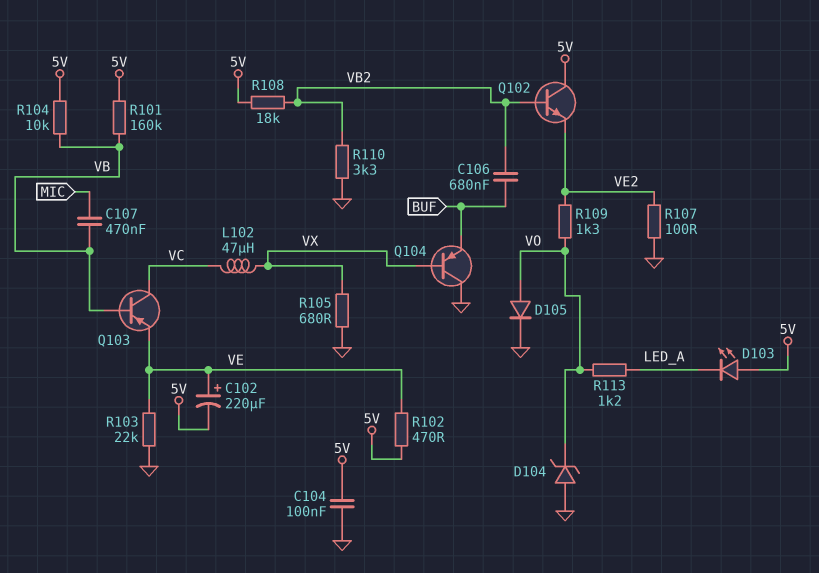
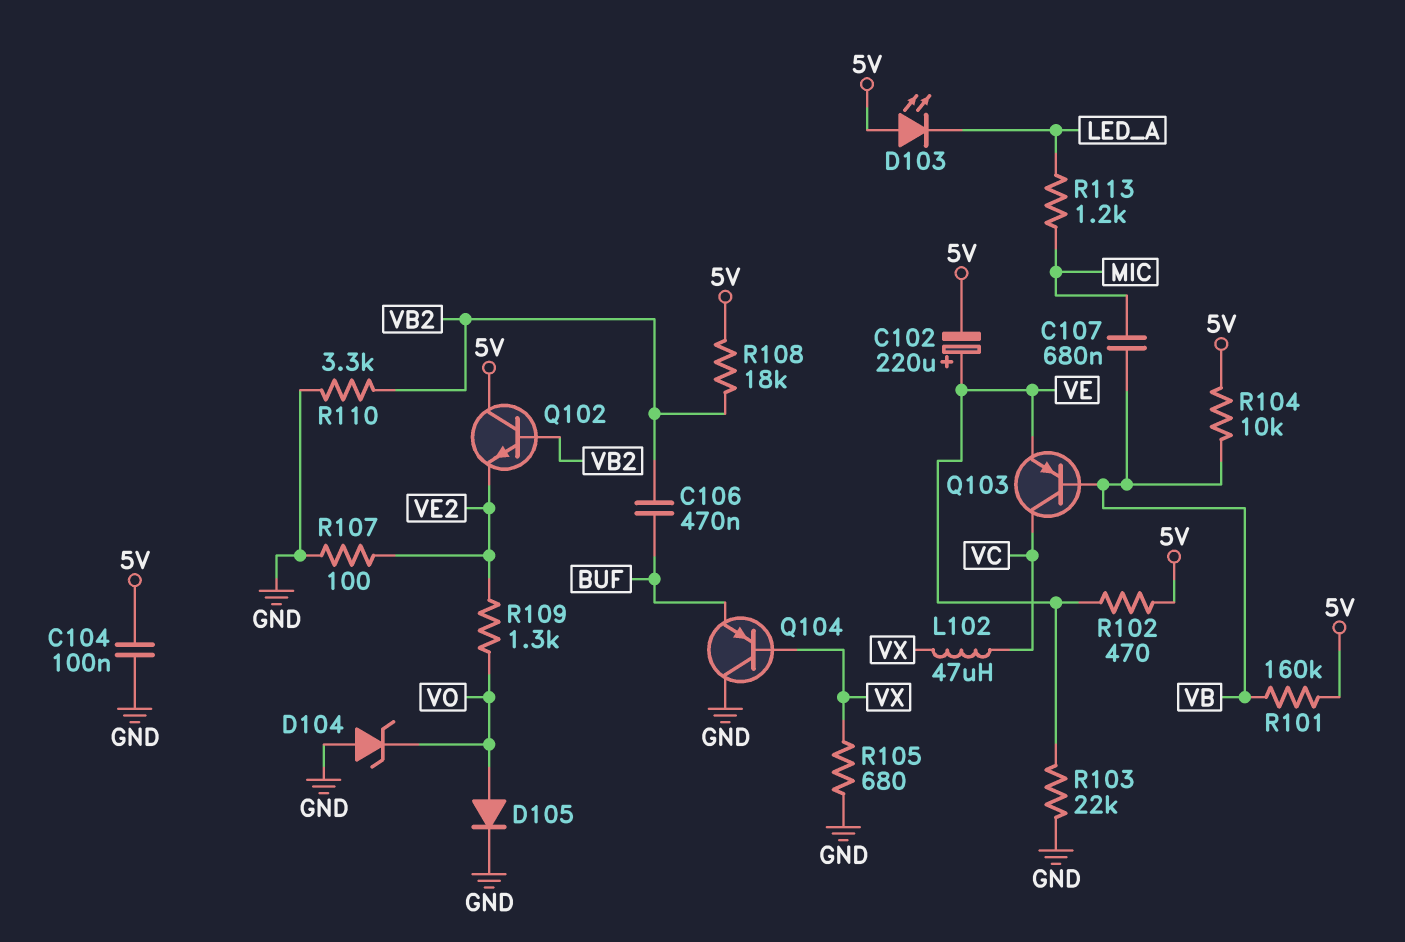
C106: 680nF (BUF, VB2) -> 470nF (BUF, VB2)
C107: 470nF (MIC, VB) -> 680nF (MIC, VB)
R113: 1.2k (LED_A, VO) -> 1.2k (LED_A, MIC)

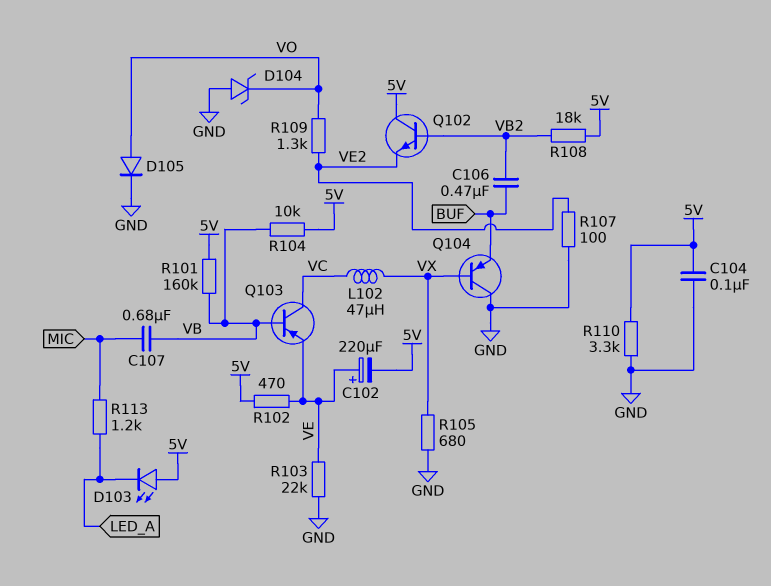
R110: 3.3k (GND, VB2) -> 3.3k (5V, GND)

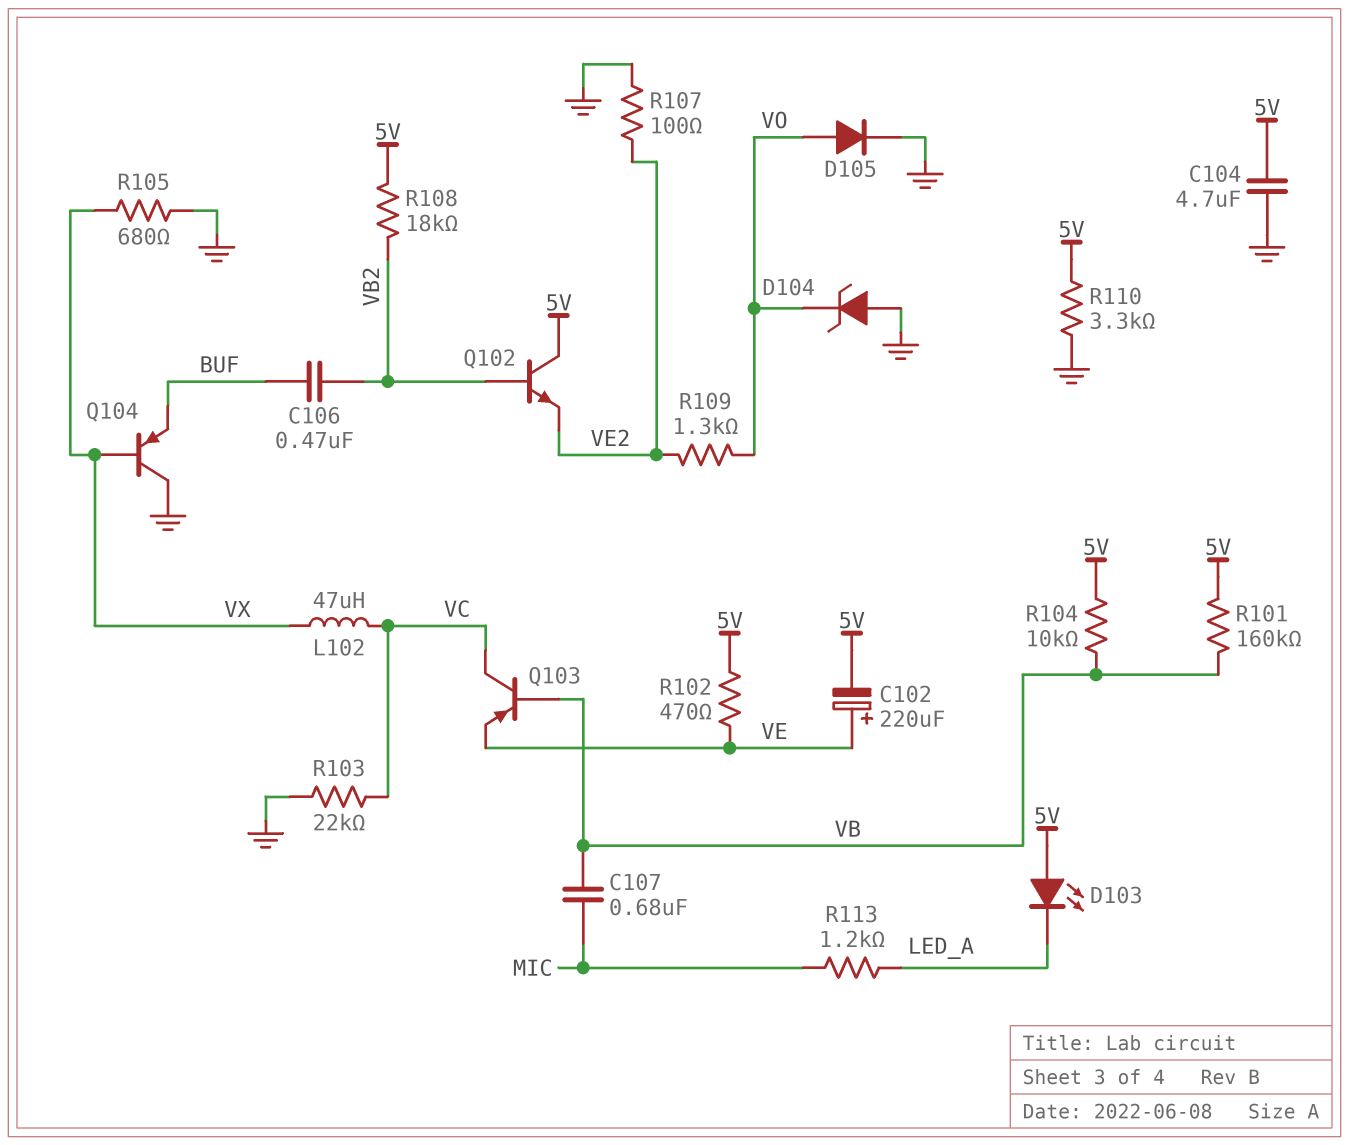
C104: 100nF (5V, GND) -> 4.7uF (5V, GND)
R103: 22k (GND, VE) -> 22k (GND, VC)

